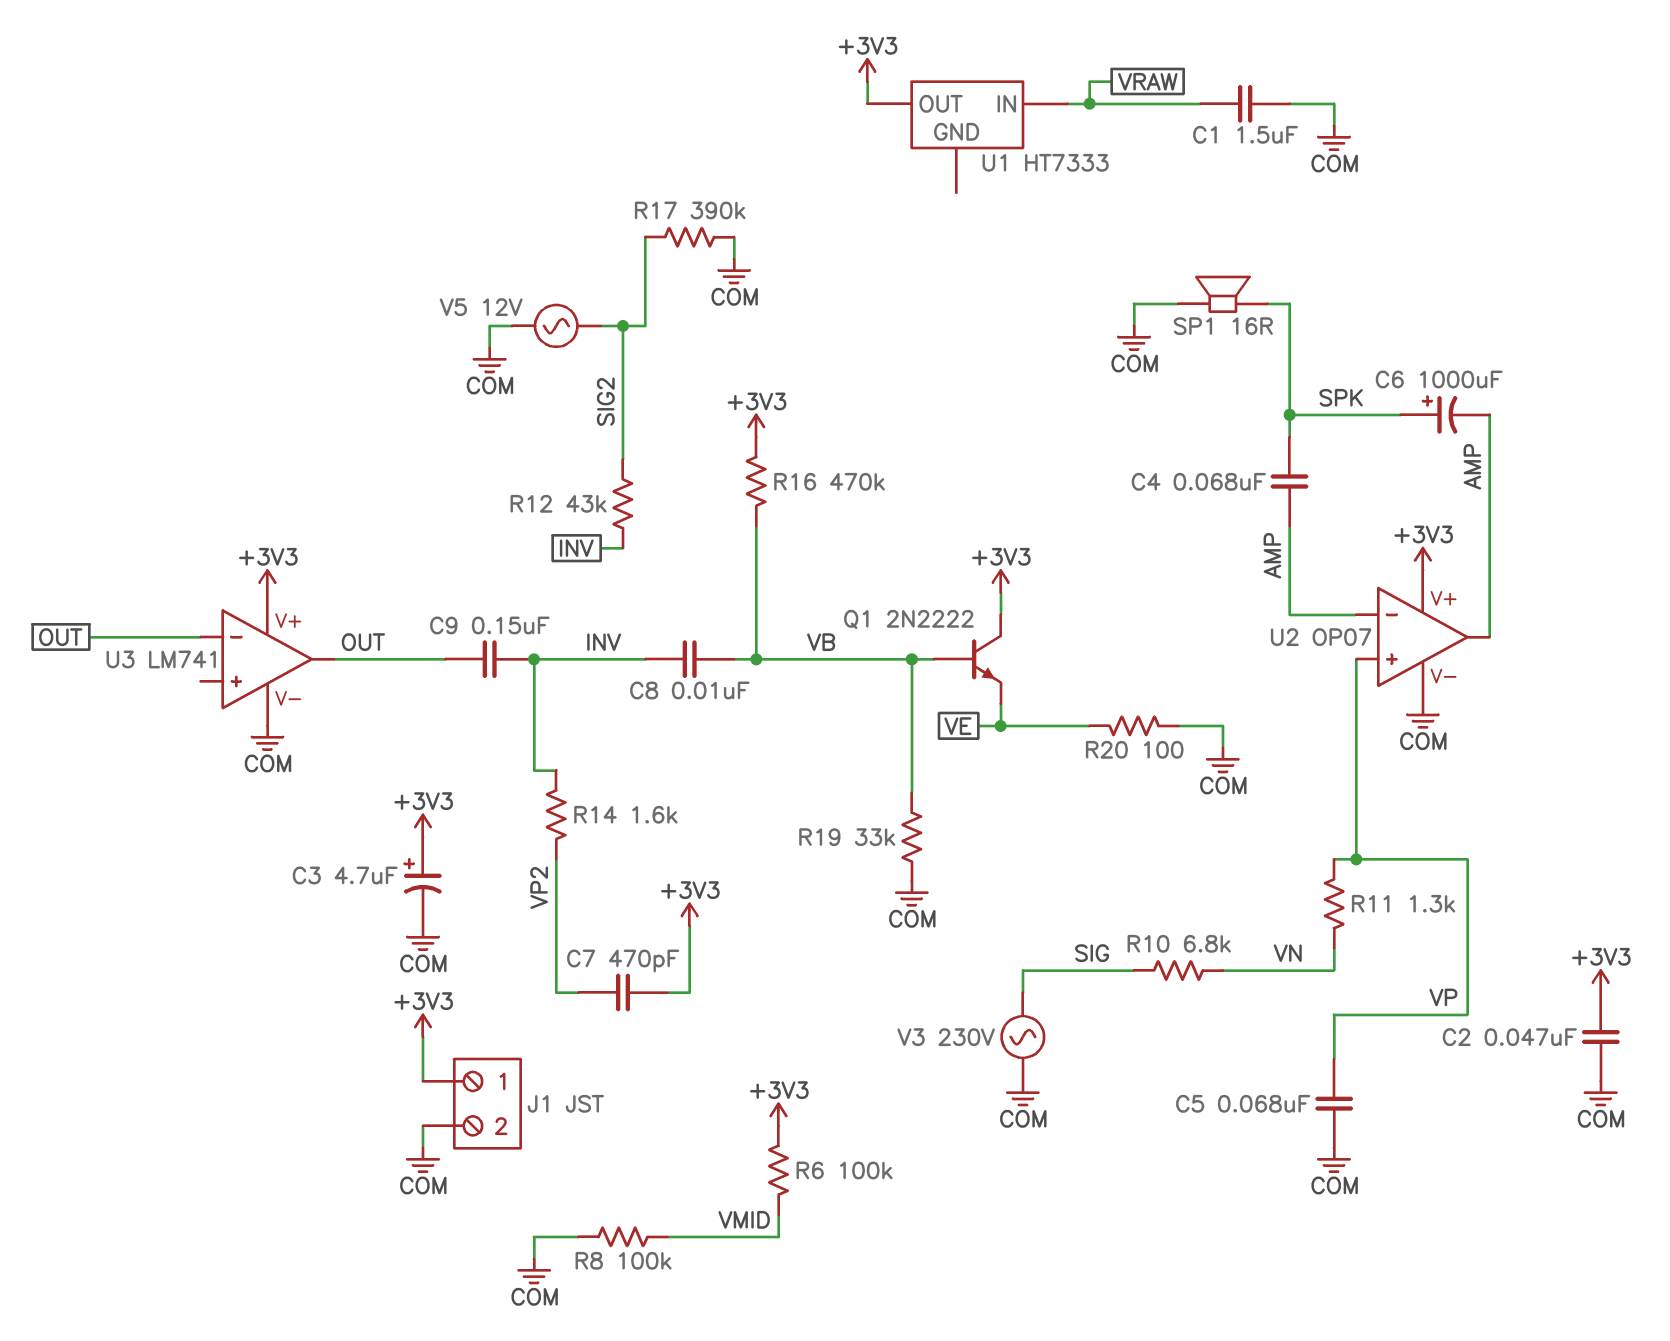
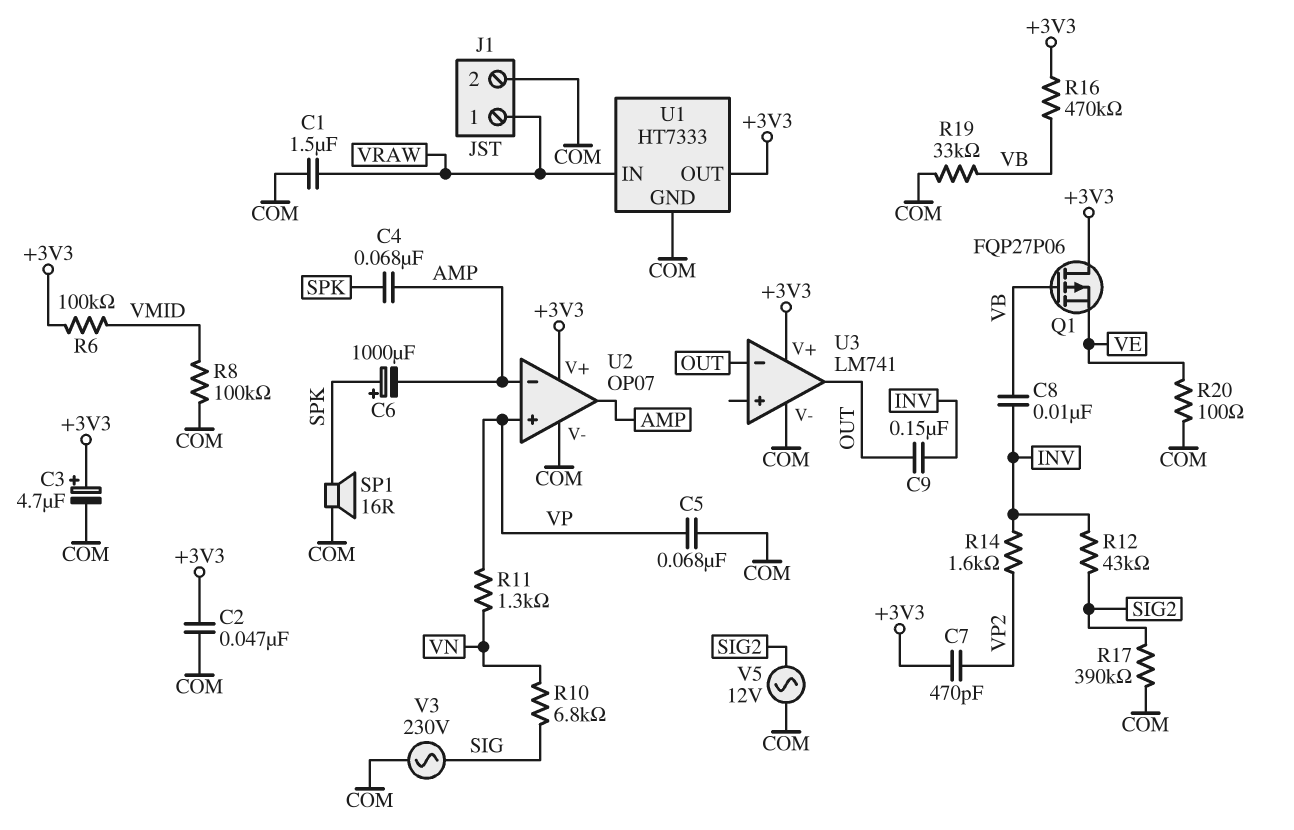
J1 pin 1: +3V3 -> VRAW
Q1: NPN 2N2222 (B VB, C +3V3, E VE) -> PMOS FQP27P06 (G VB, D +3V3, S VE)
U1 pin GND: none -> COM

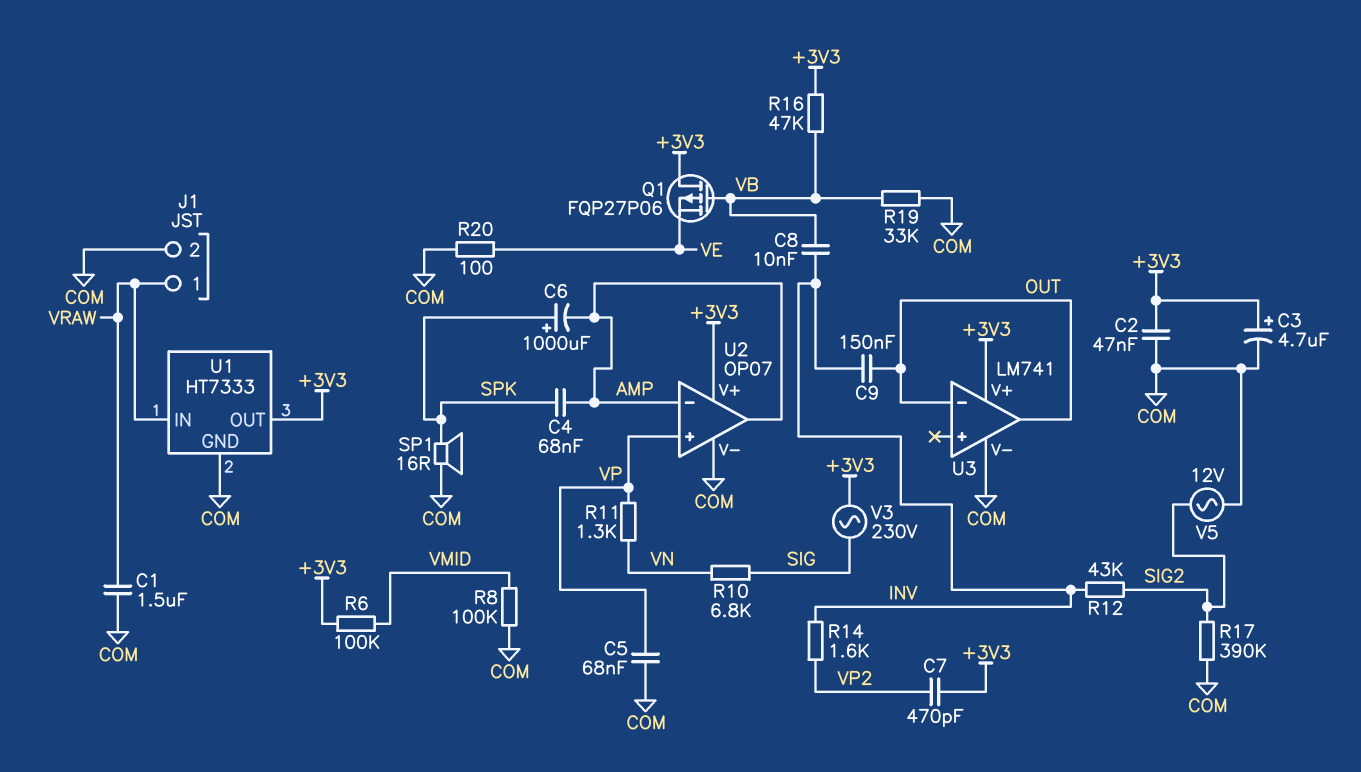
R16: 470k (+3V3, VB) -> 47k (+3V3, VB)
V3: AC 230V (COM, SIG) -> AC 230V (+3V3, SIG)

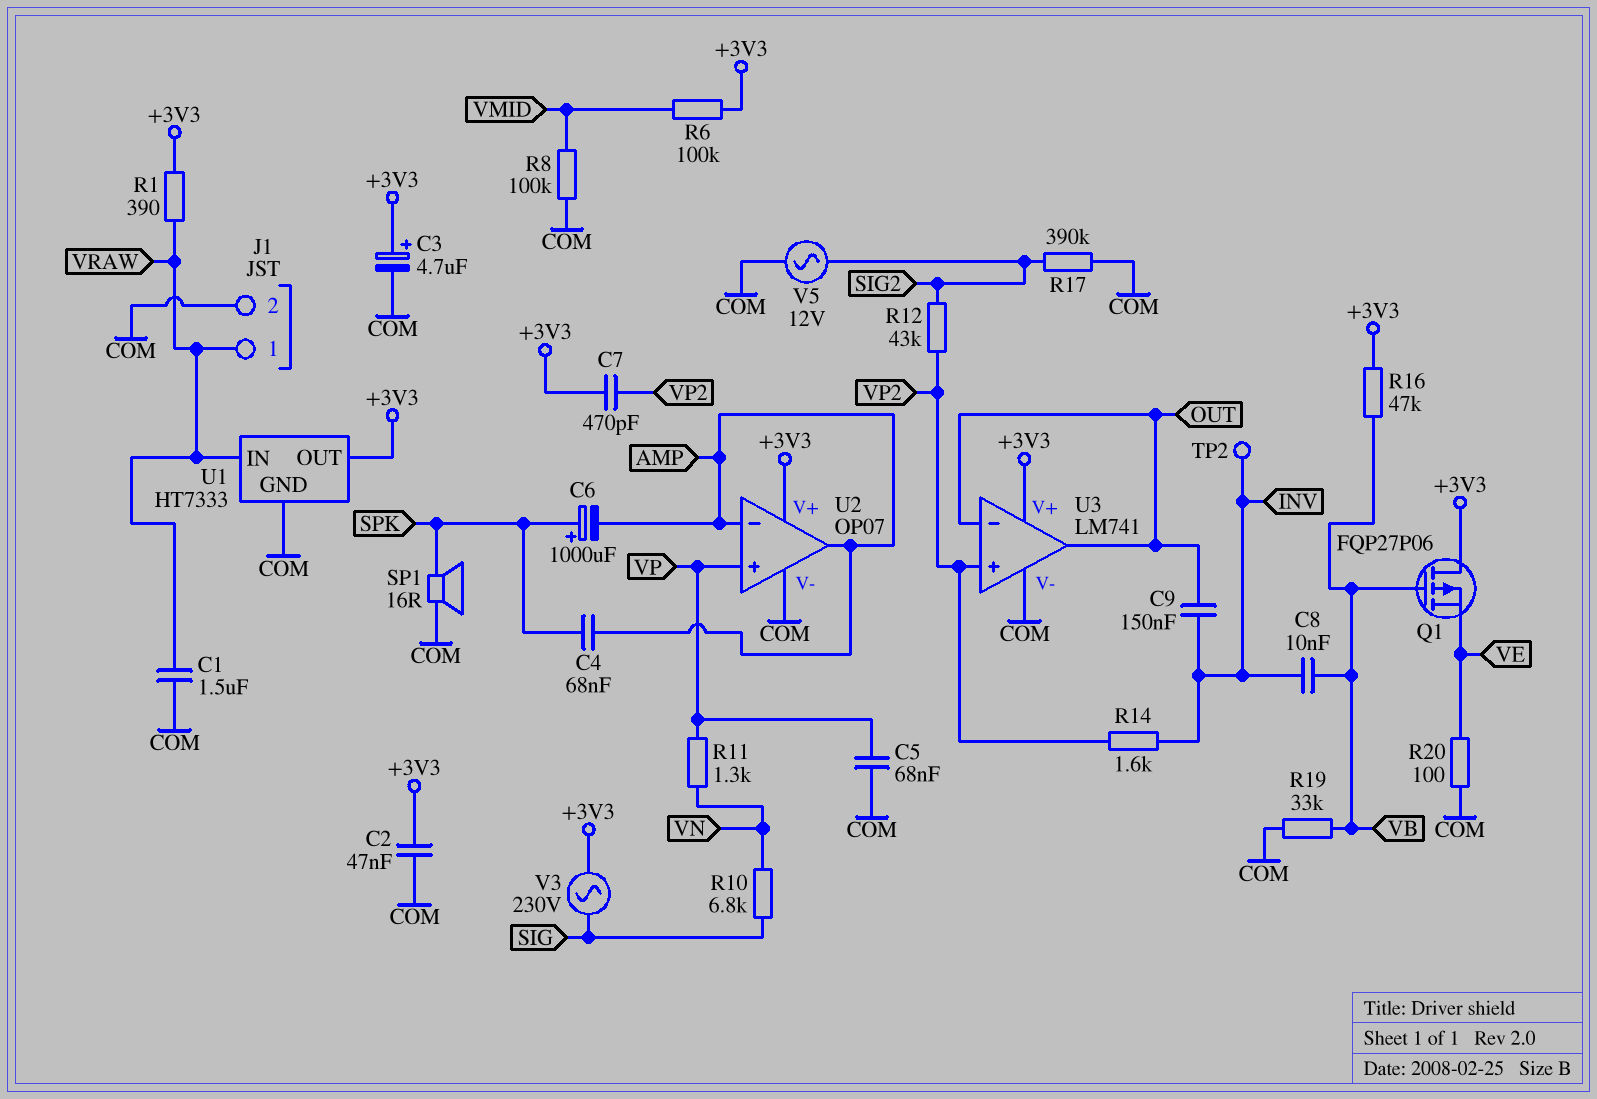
R1: none -> 390 (+3V3, VRAW)
R12: 43k (INV, SIG2) -> 43k (SIG2, VP2)
TP2: none -> test point (INV)
U3 pin in+: none -> VP2

